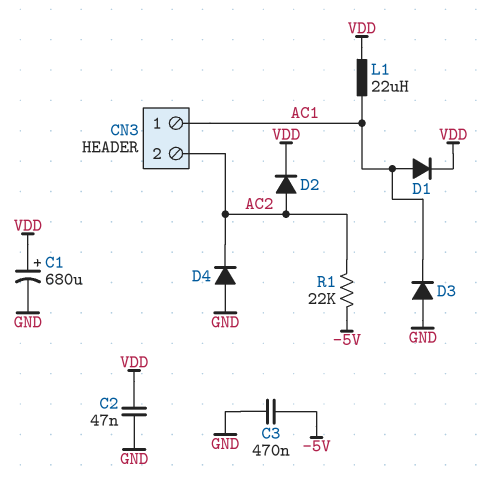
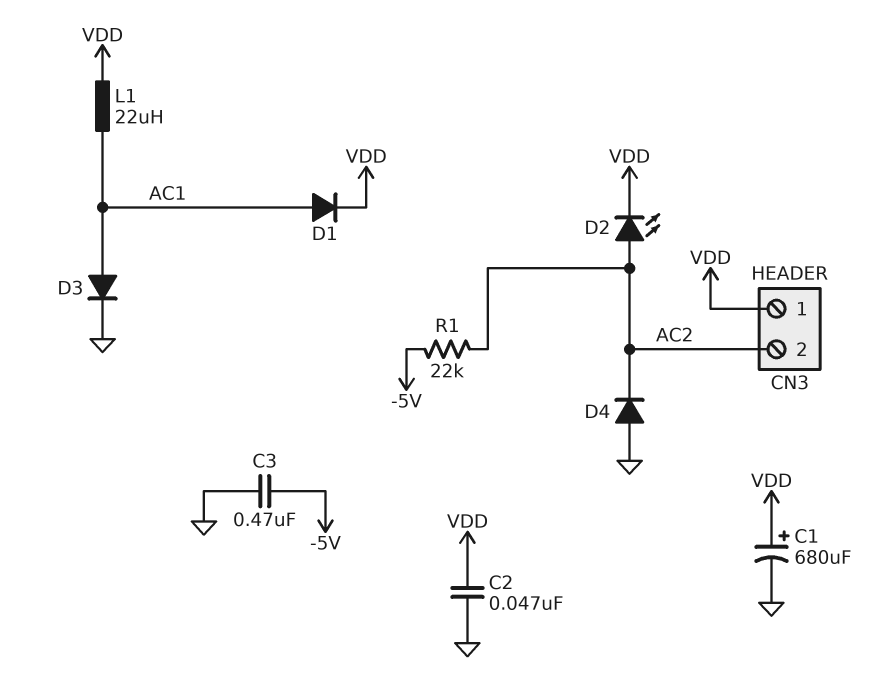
CN3 pin 1: AC1 -> VDD
D2: diode (A AC2, K VDD) -> LED (A AC2, K VDD)
D3: diode (A GND, K AC1) -> diode (A AC1, K GND)

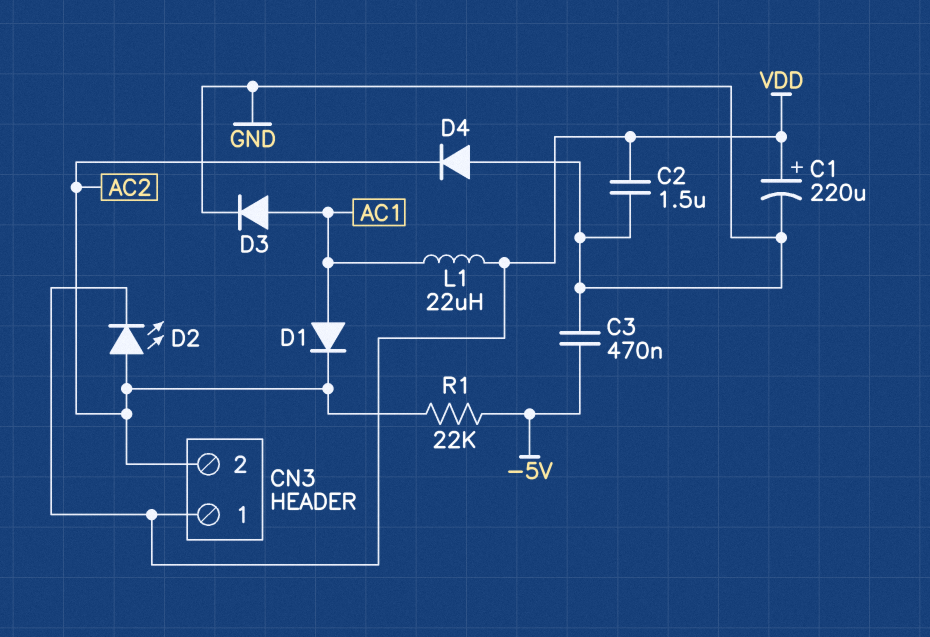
C1: 680uF (plus VDD, minus GND) -> 220uF (plus VDD, minus GND)
C2: 47nF (GND, VDD) -> 1.5uF (GND, VDD)
D1: diode (A AC1, K VDD) -> diode (A AC1, K AC2)

